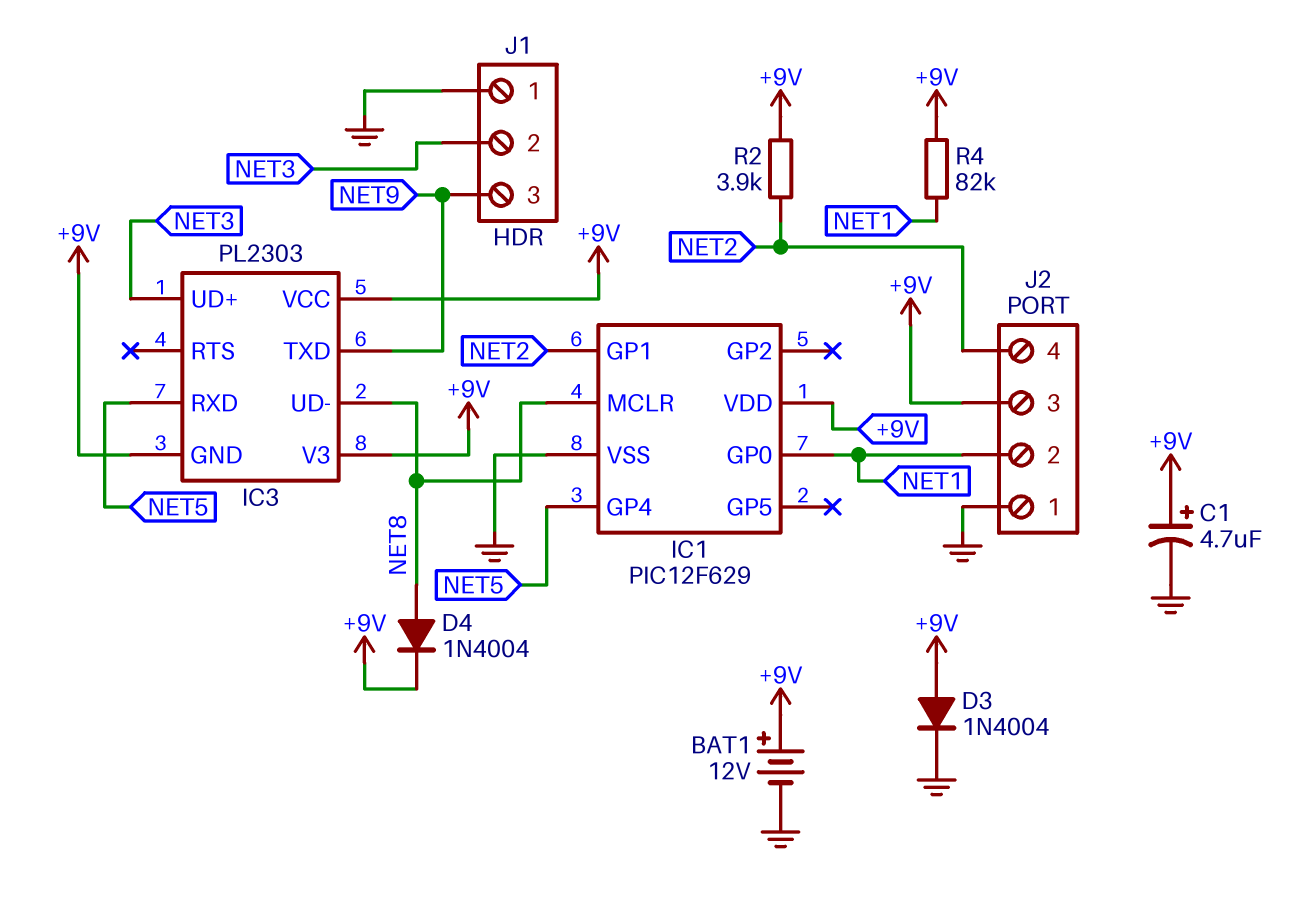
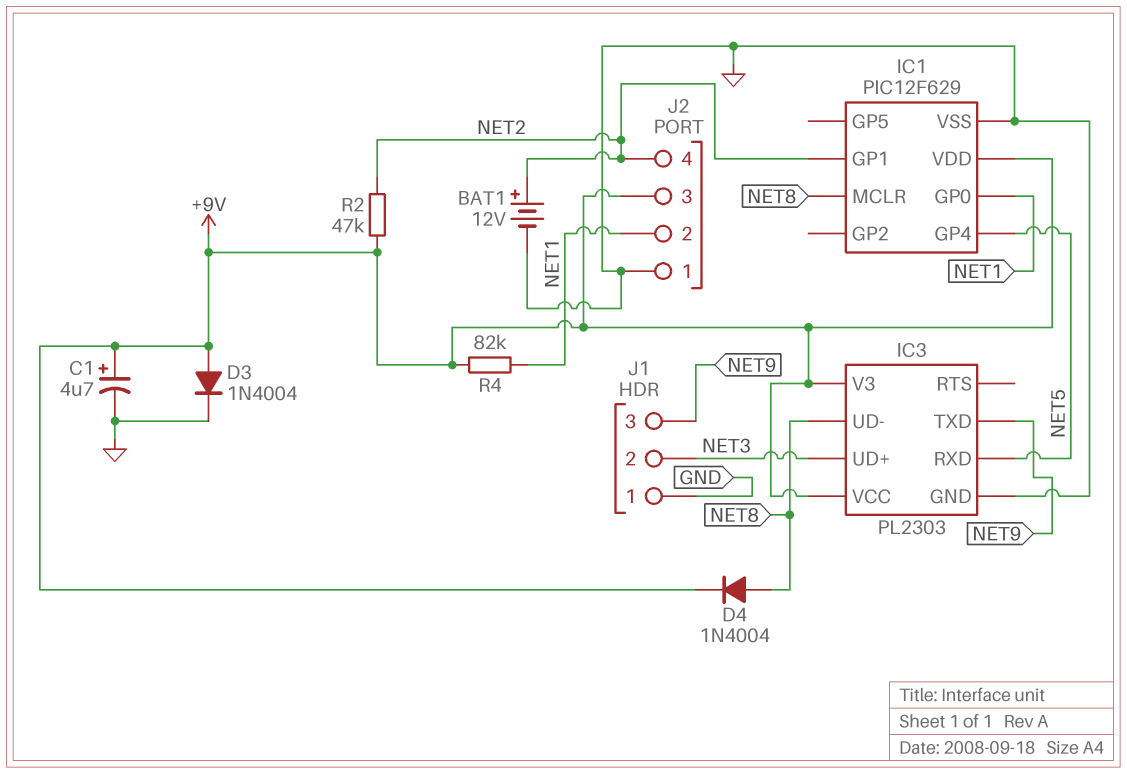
BAT1: 12V (plus +9V, minus GND) -> 12V (plus NET2, minus GND)
IC3 pin GND: +9V -> GND
R2: 3.9k (+9V, NET2) -> 47k (+9V, NET2)

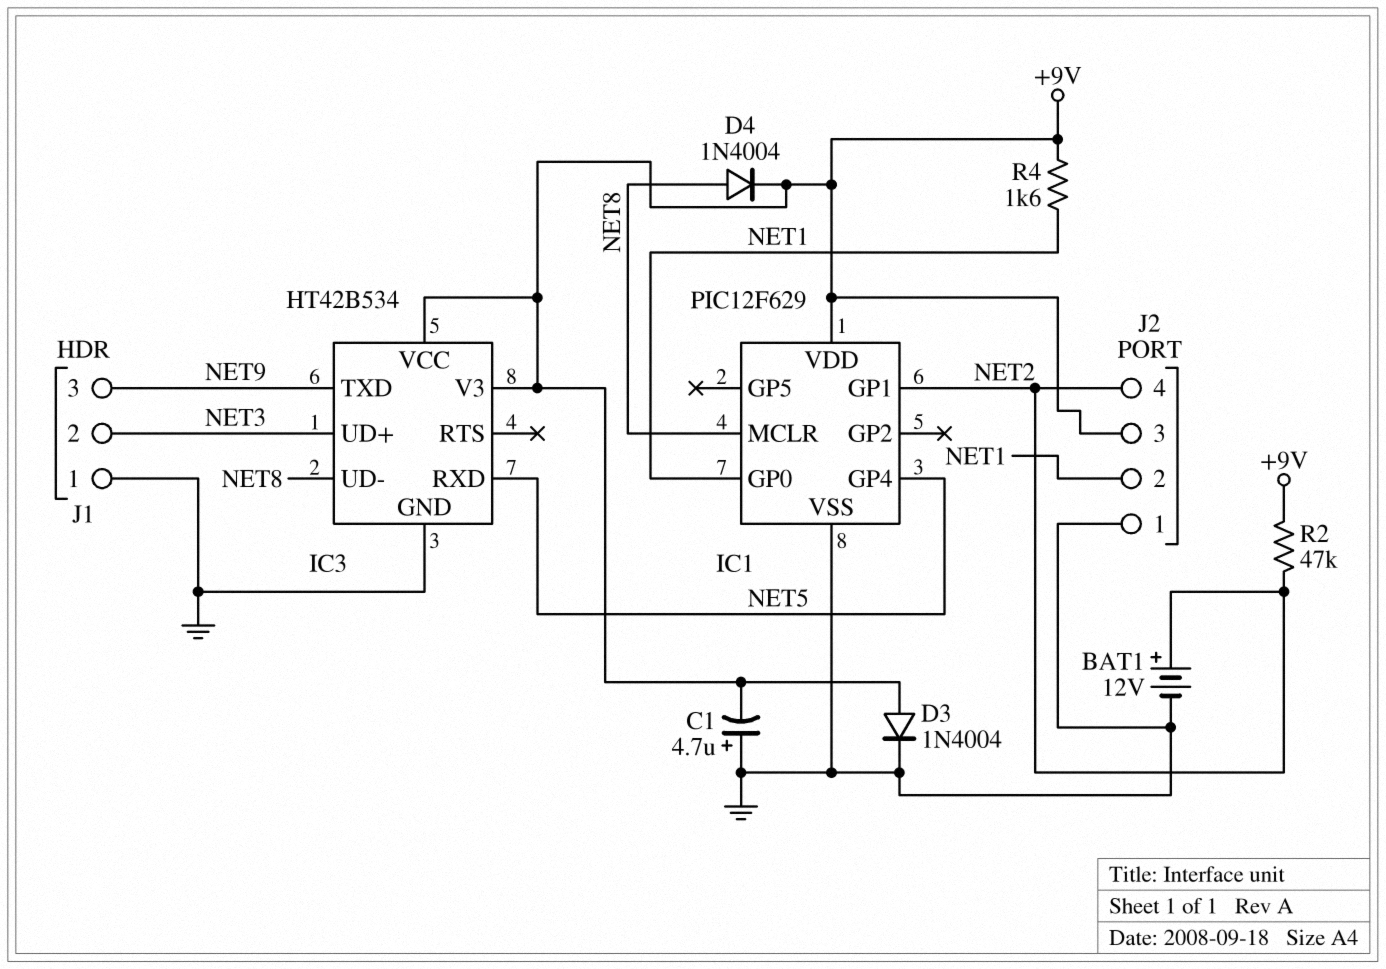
C1: 4.7uF (plus +9V, minus GND) -> 4.7uF (plus GND, minus +9V)
IC3: PL2303 -> HT42B534
R4: 82k (+9V, NET1) -> 1.6k (+9V, NET1)

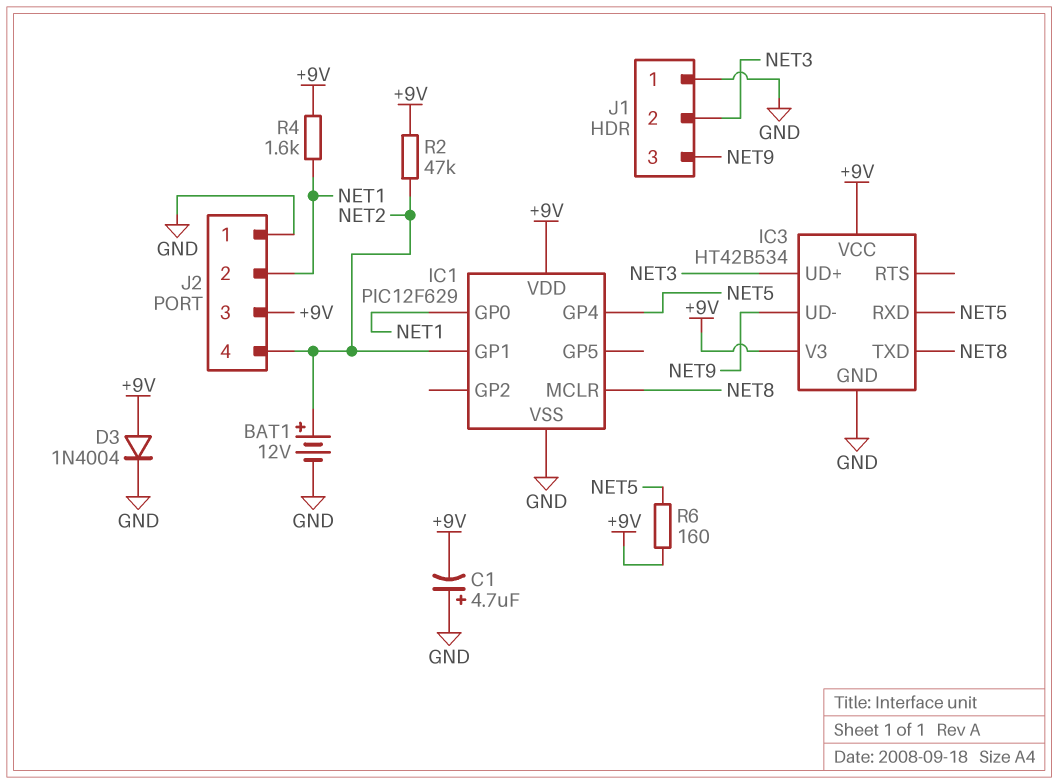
D4: diode 1N4004 (A NET8, K +9V) -> none
IC3 pin TXD: NET9 -> NET8
IC3 pin UD-: NET8 -> NET9
R6: none -> 160 (+9V, NET5)

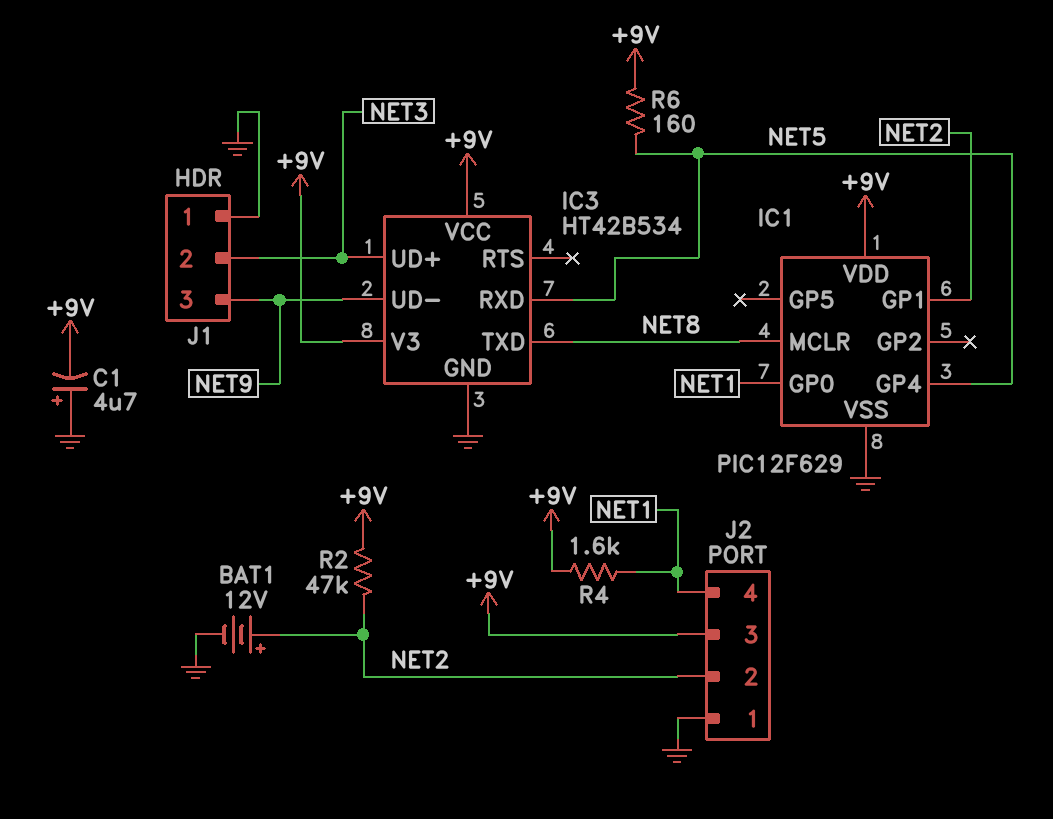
D3: diode 1N4004 (A +9V, K GND) -> none
J2 pin 2: NET1 -> NET2
J2 pin 4: NET2 -> NET1

